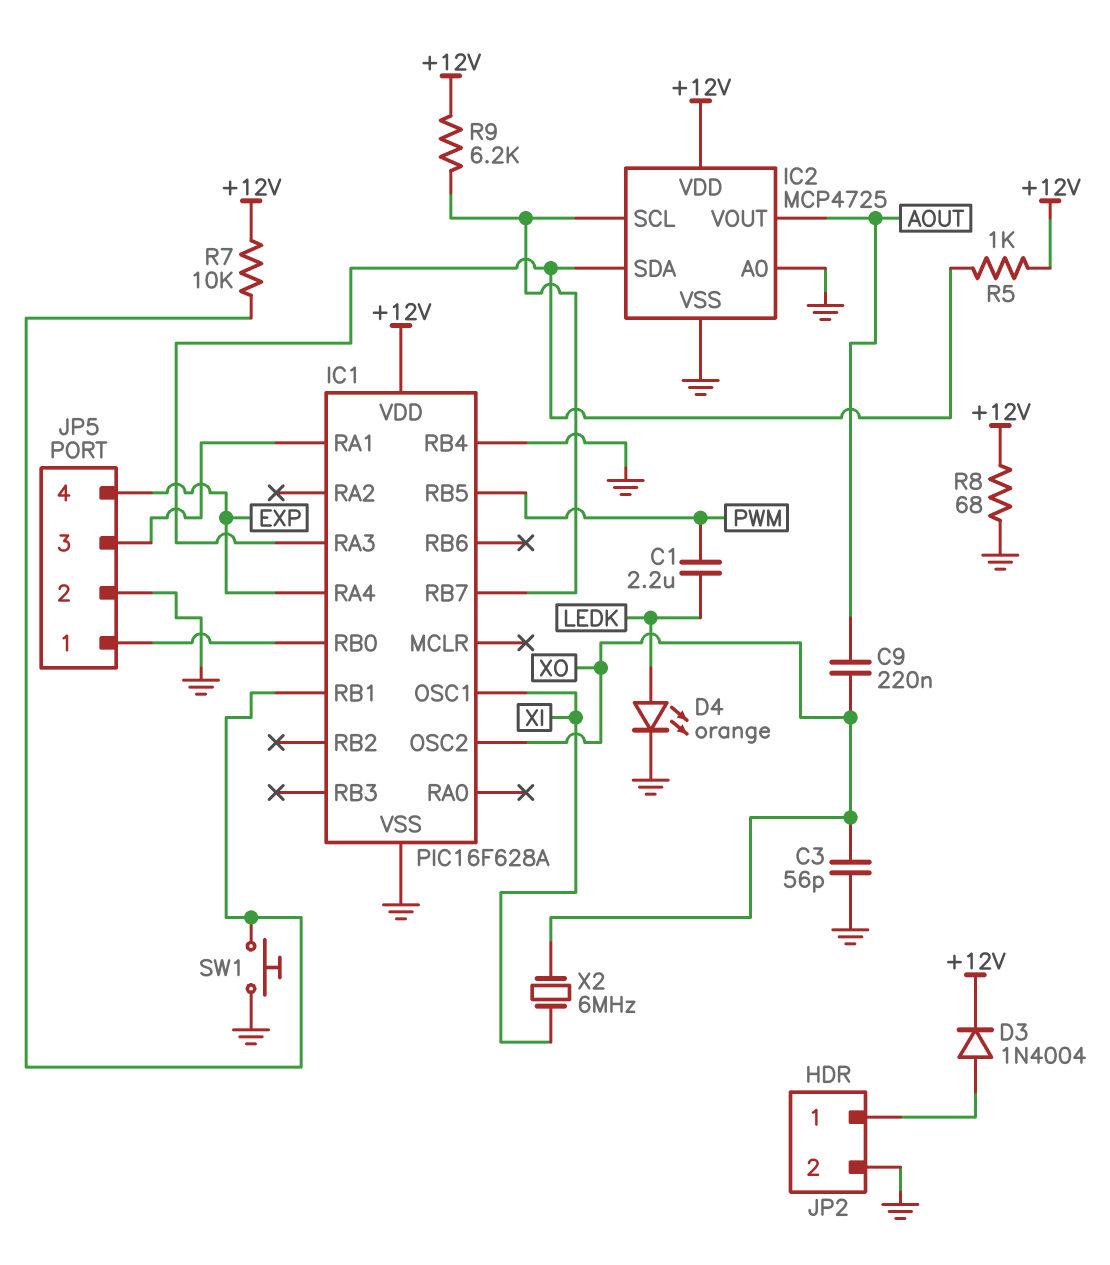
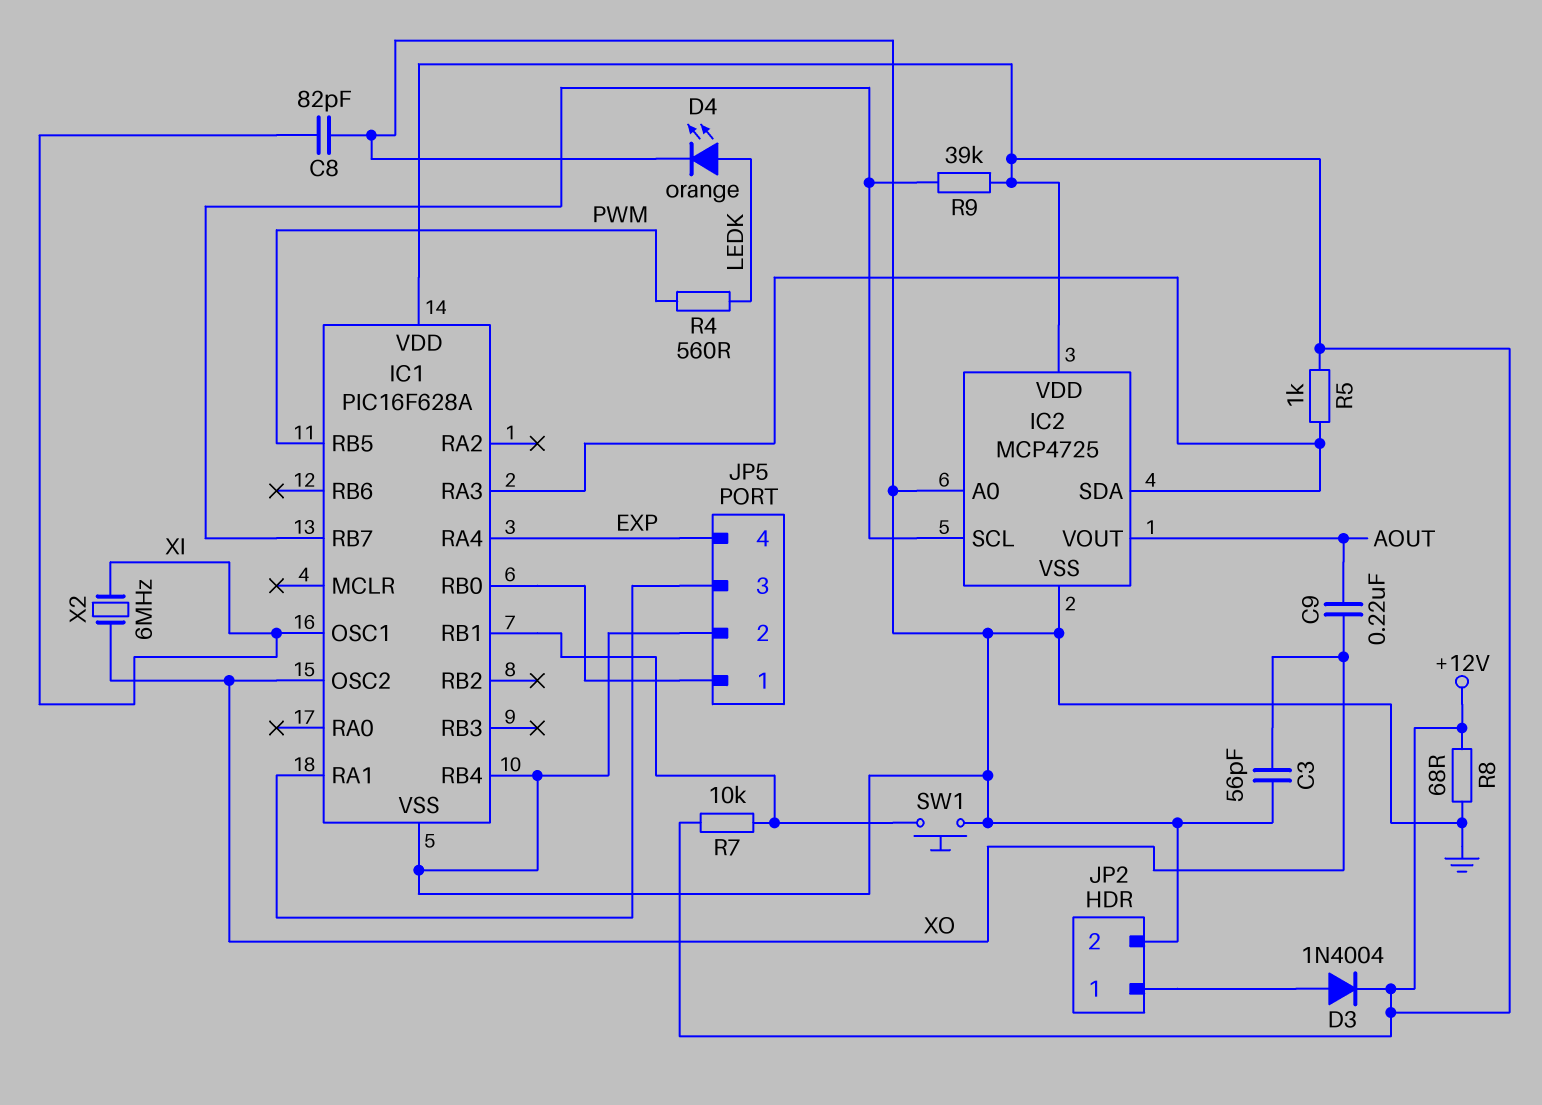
C1: 2.2uF (LEDK, PWM) -> none
C8: none -> 82pF (GND, XI)
R4: none -> 560 (LEDK, PWM)
R9: 6.2k (+12V, IC1/RB7) -> 39k (+12V, IC1/RB7)

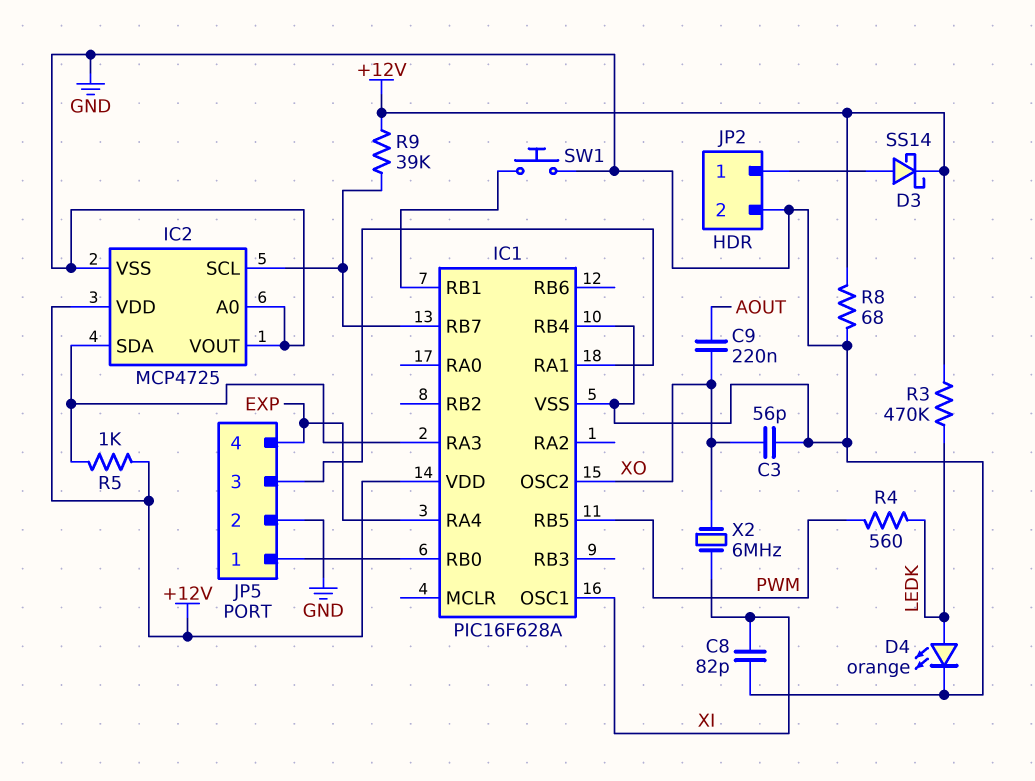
D3: diode 1N4004 (A JP2/1, K +12V) -> schottky SS14 (A JP2/1, K +12V)
IC2 pin VOUT: AOUT -> GND
R3: none -> 470k (+12V, LEDK)
R7: 10k (+12V, IC1/RB1) -> none

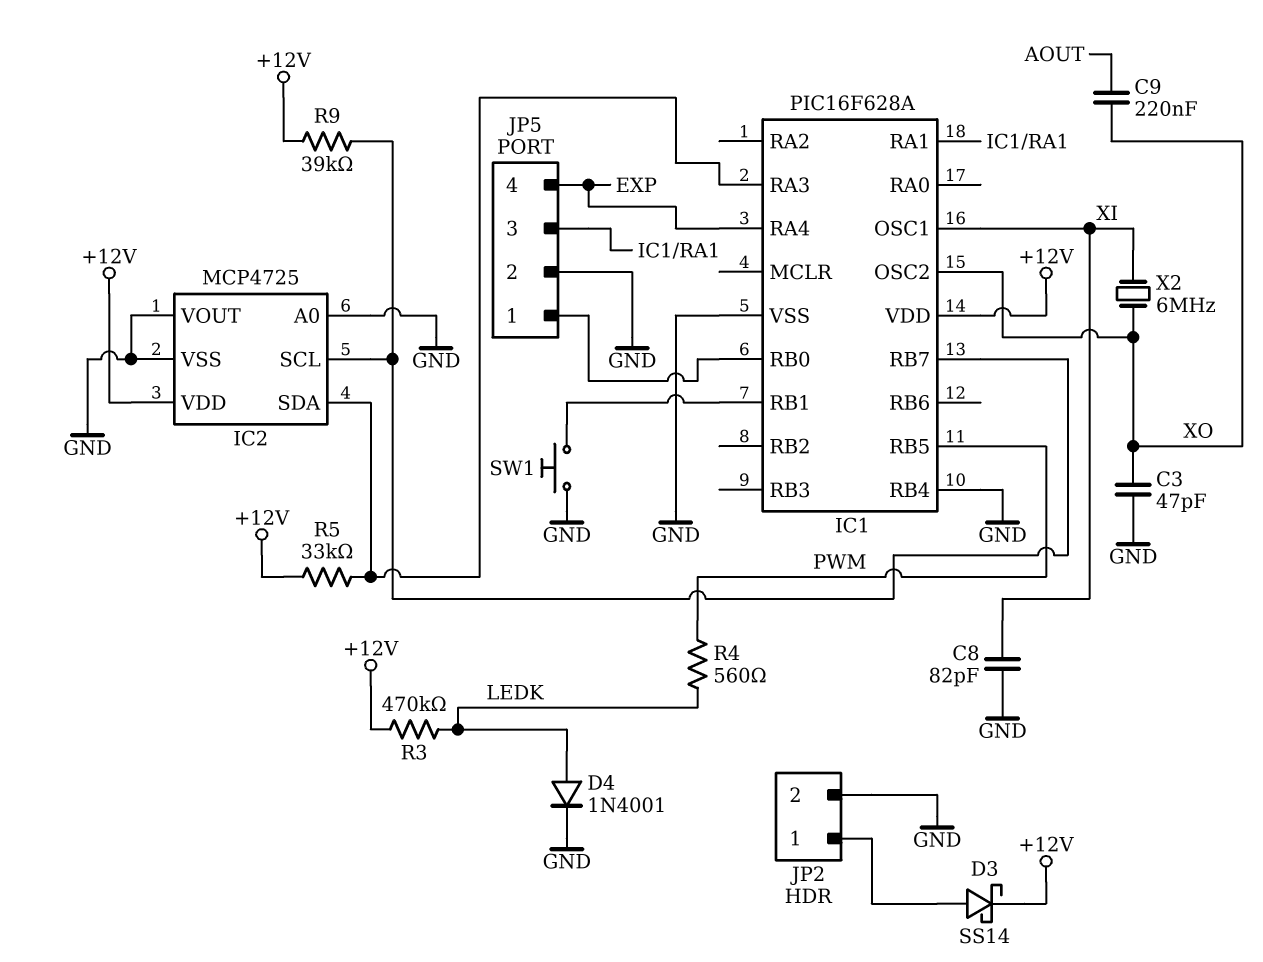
C3: 56pF (GND, XO) -> 47pF (GND, XO)
D4: LED orange (A LEDK, K GND) -> diode 1N4001 (A LEDK, K GND)
R5: 1k (+12V, IC1/RA3) -> 33k (+12V, IC1/RA3)
R8: 68 (+12V, GND) -> none

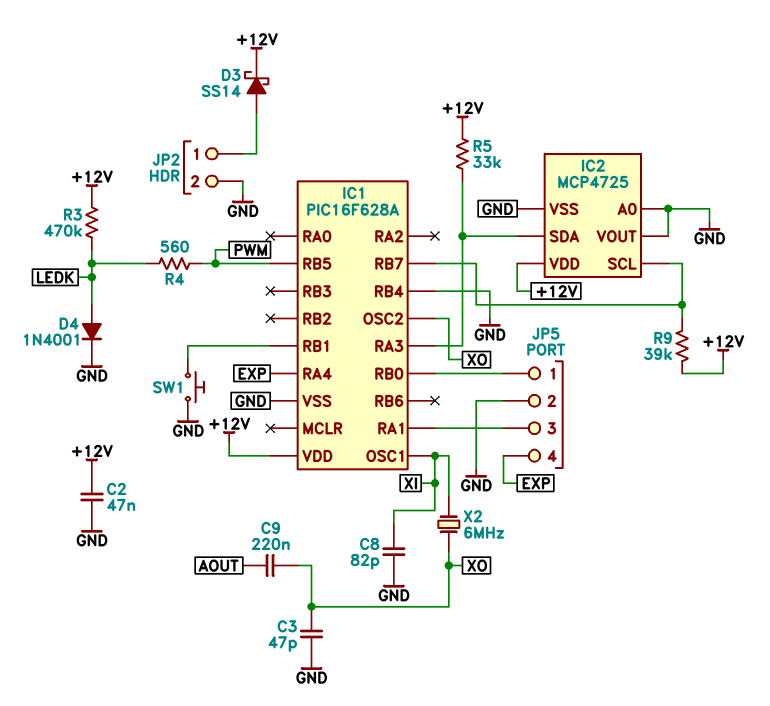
C2: none -> 47nF (+12V, GND)

